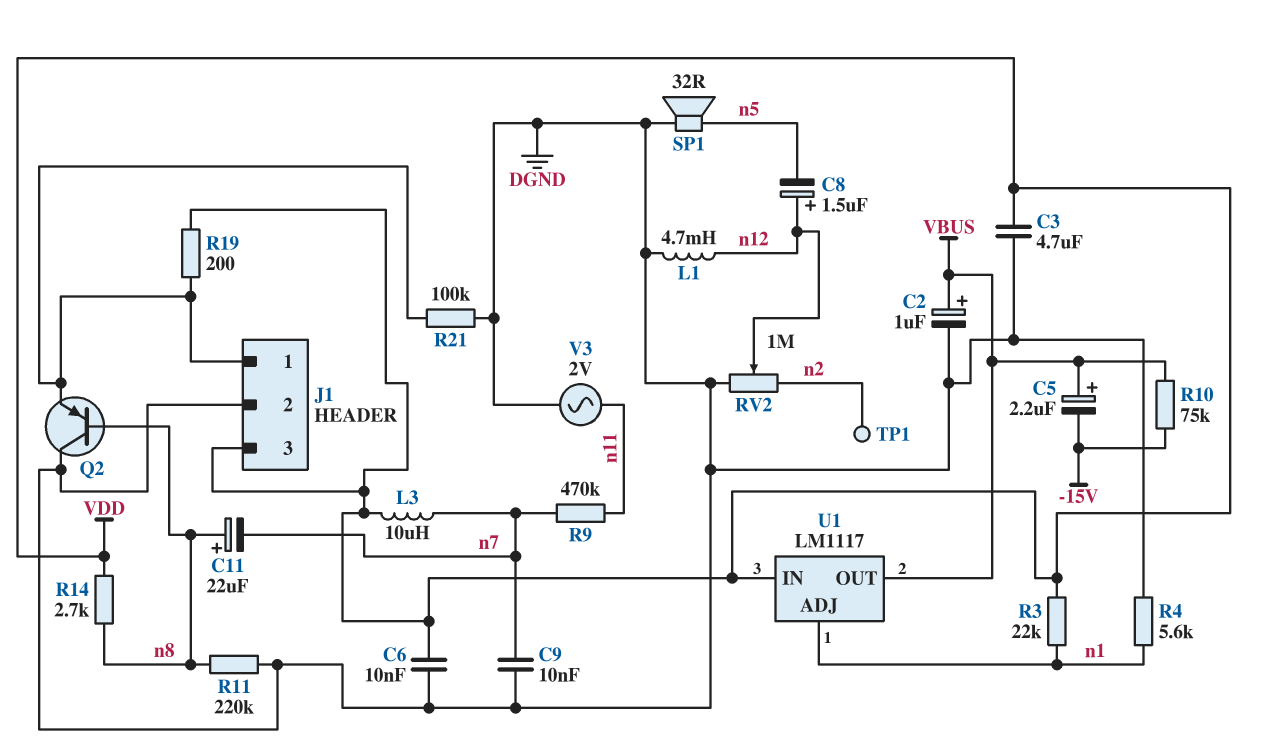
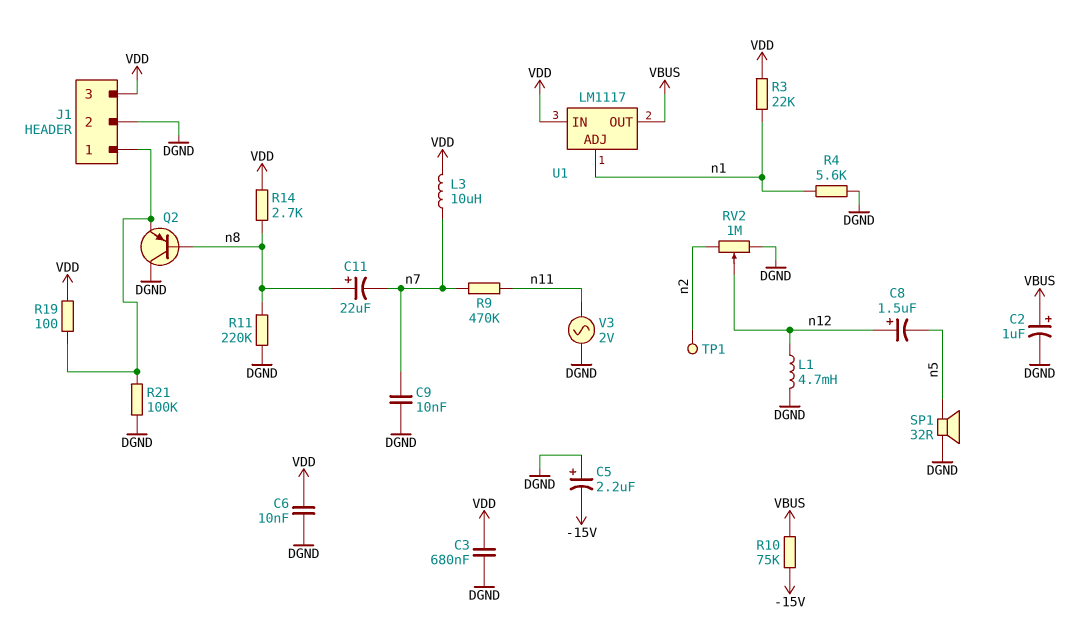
C3: 4.7uF (DGND, VDD) -> 680nF (DGND, VDD)
C5: 2.2uF (plus VBUS, minus -15V) -> 2.2uF (plus DGND, minus -15V)
R19: 200 (J1/1, VDD) -> 100 (J1/1, VDD)

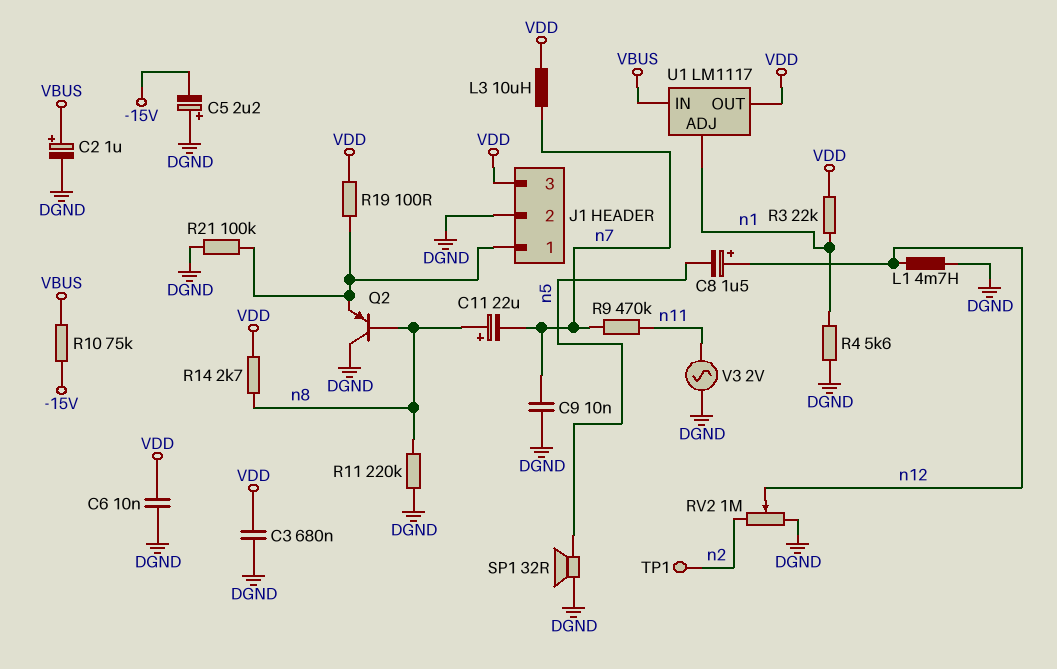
U1 pin IN: VDD -> VBUS
U1 pin OUT: VBUS -> VDD

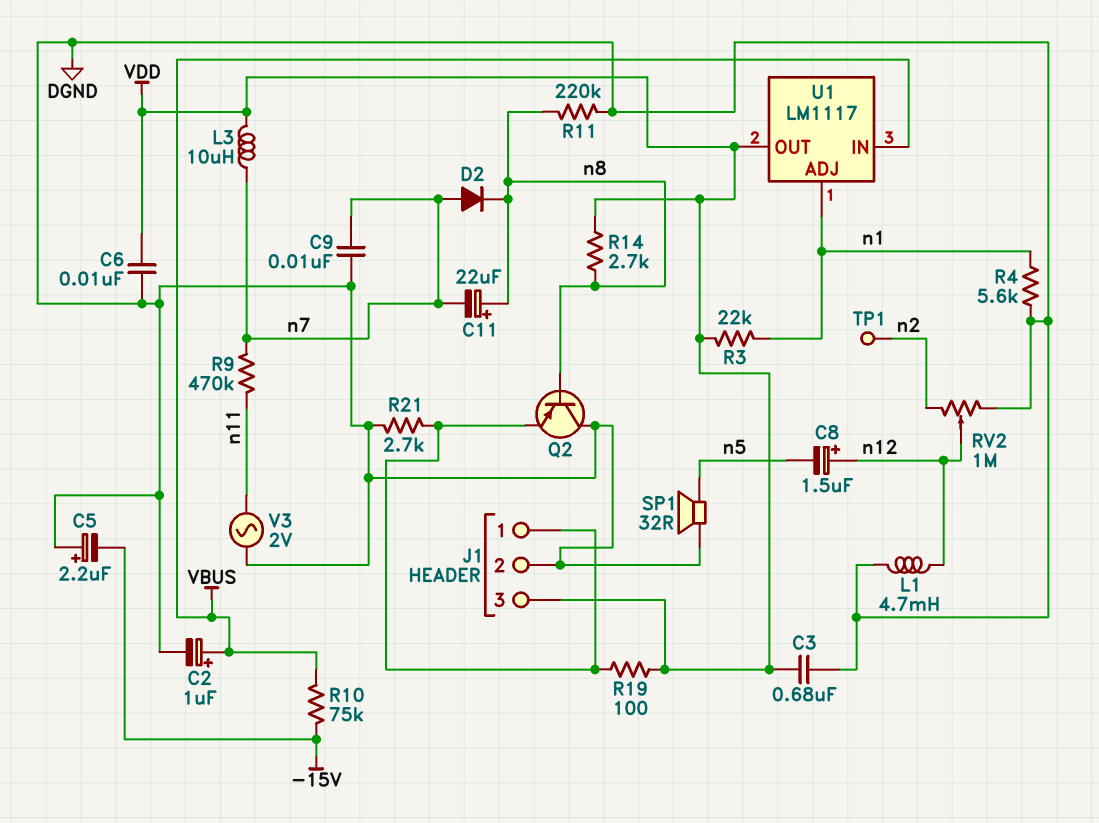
D2: none -> diode (A n7, K n8)
R21: 100k (DGND, J1/1) -> 2.7k (DGND, J1/1)

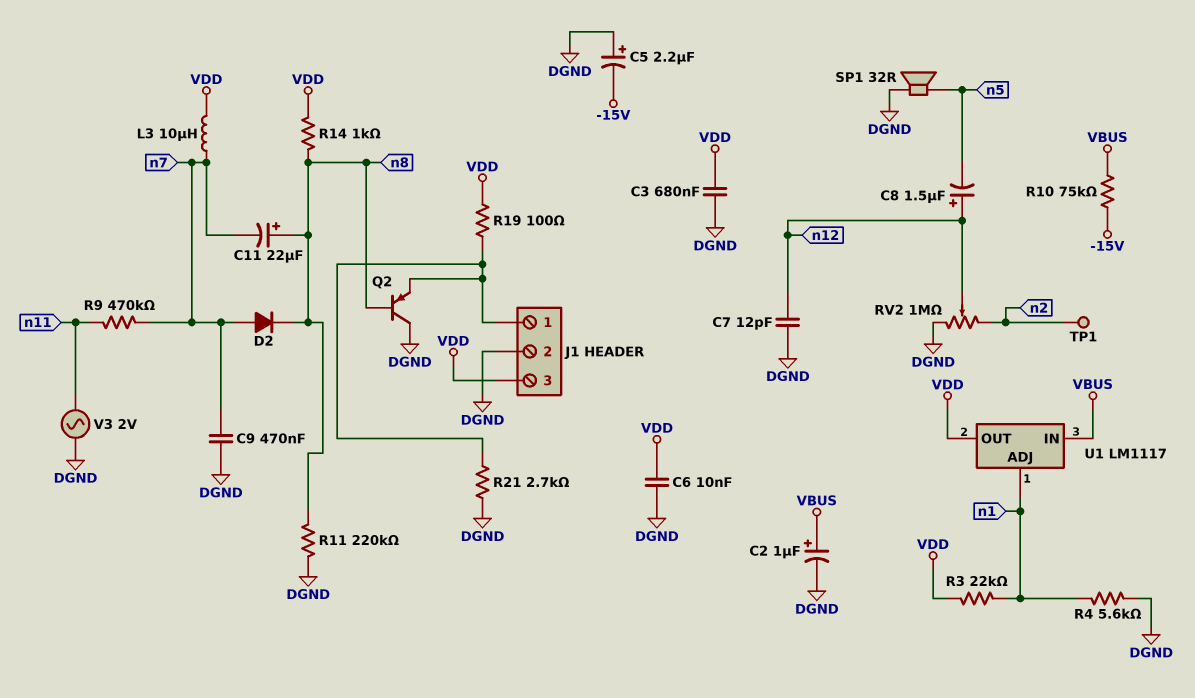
C7: none -> 12pF (DGND, n12)
C9: 10nF (DGND, n7) -> 470nF (DGND, n7)
L1: 4.7mH (DGND, n12) -> none
R14: 2.7k (VDD, n8) -> 1k (VDD, n8)

